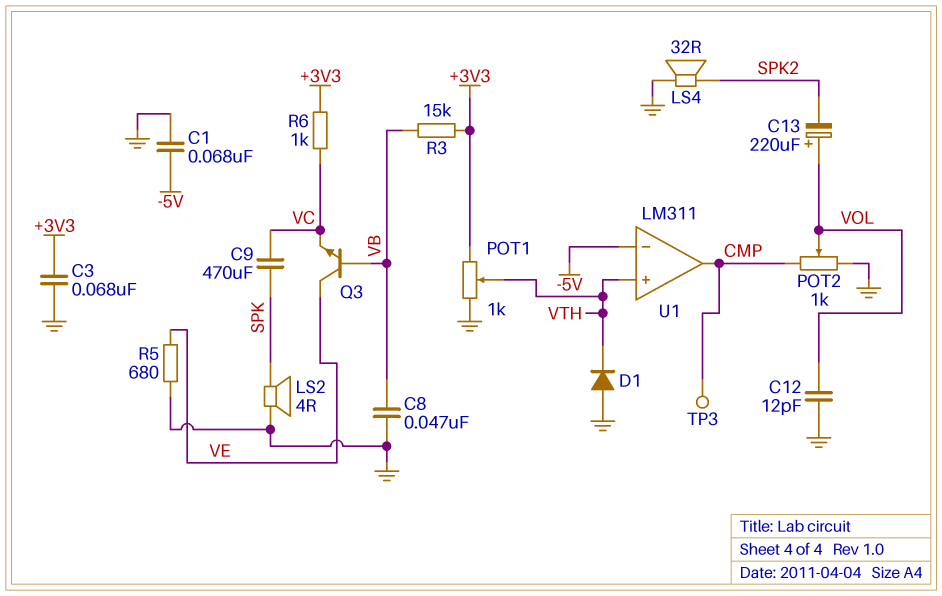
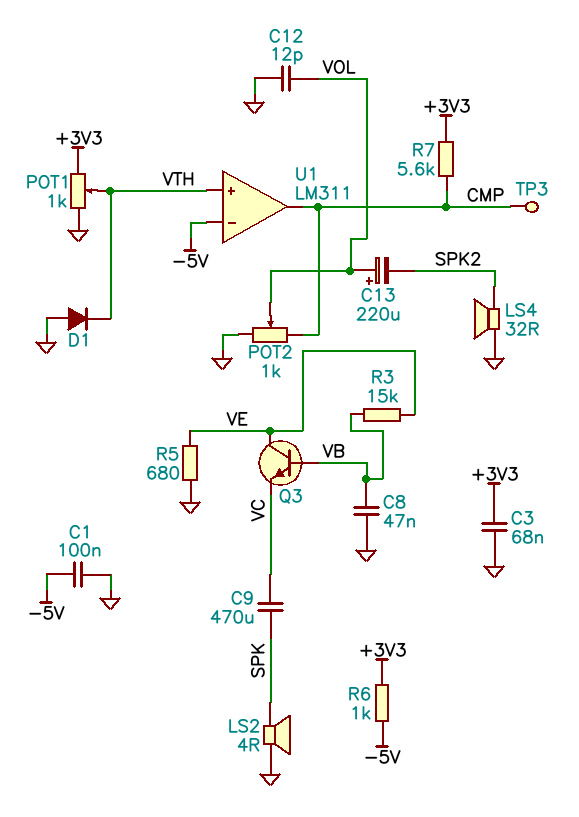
C1: 68nF (-5V, GND) -> 100nF (-5V, GND)
R3: 15k (+3V3, VB) -> 15k (VB, VE)
R6: 1k (+3V3, VC) -> 1k (+3V3, -5V)
R7: none -> 5.6k (+3V3, CMP)

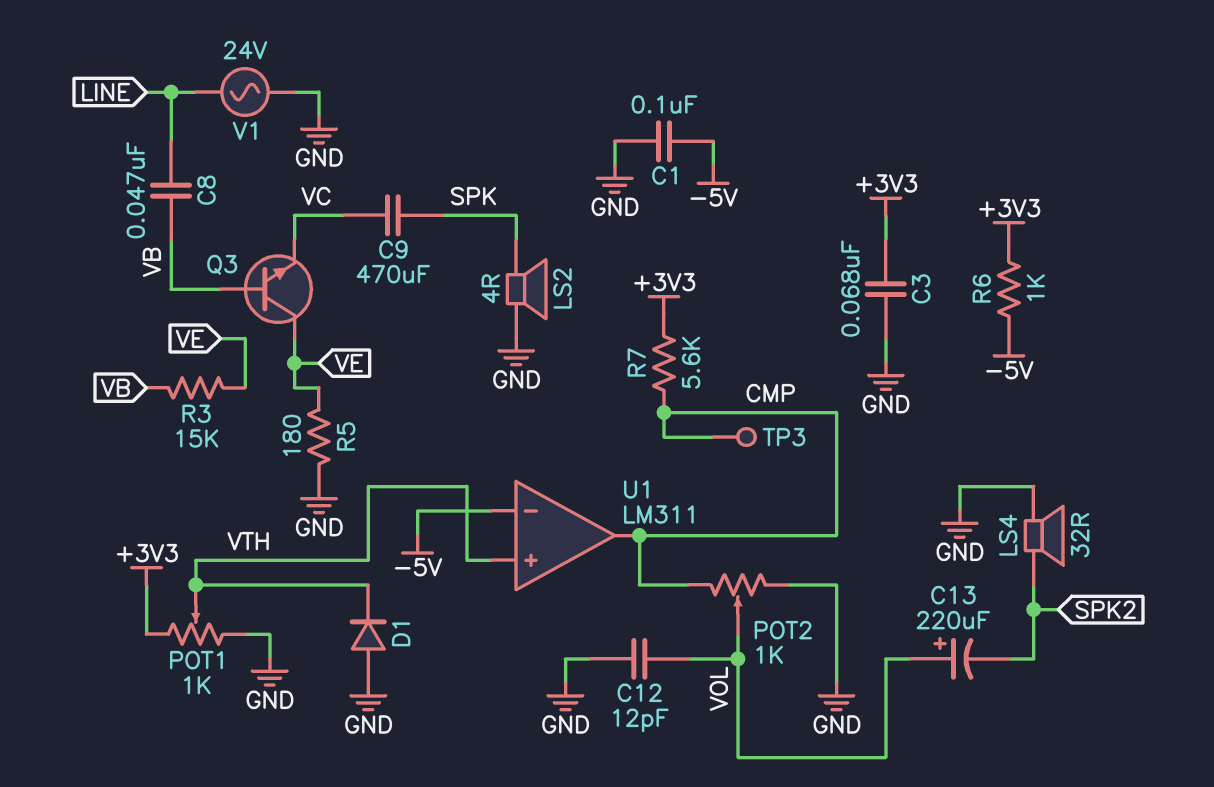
C8: 47nF (GND, VB) -> 47nF (LINE, VB)
R5: 680 (GND, VE) -> 180 (GND, VE)
V1: none -> AC 24V (GND, LINE)

